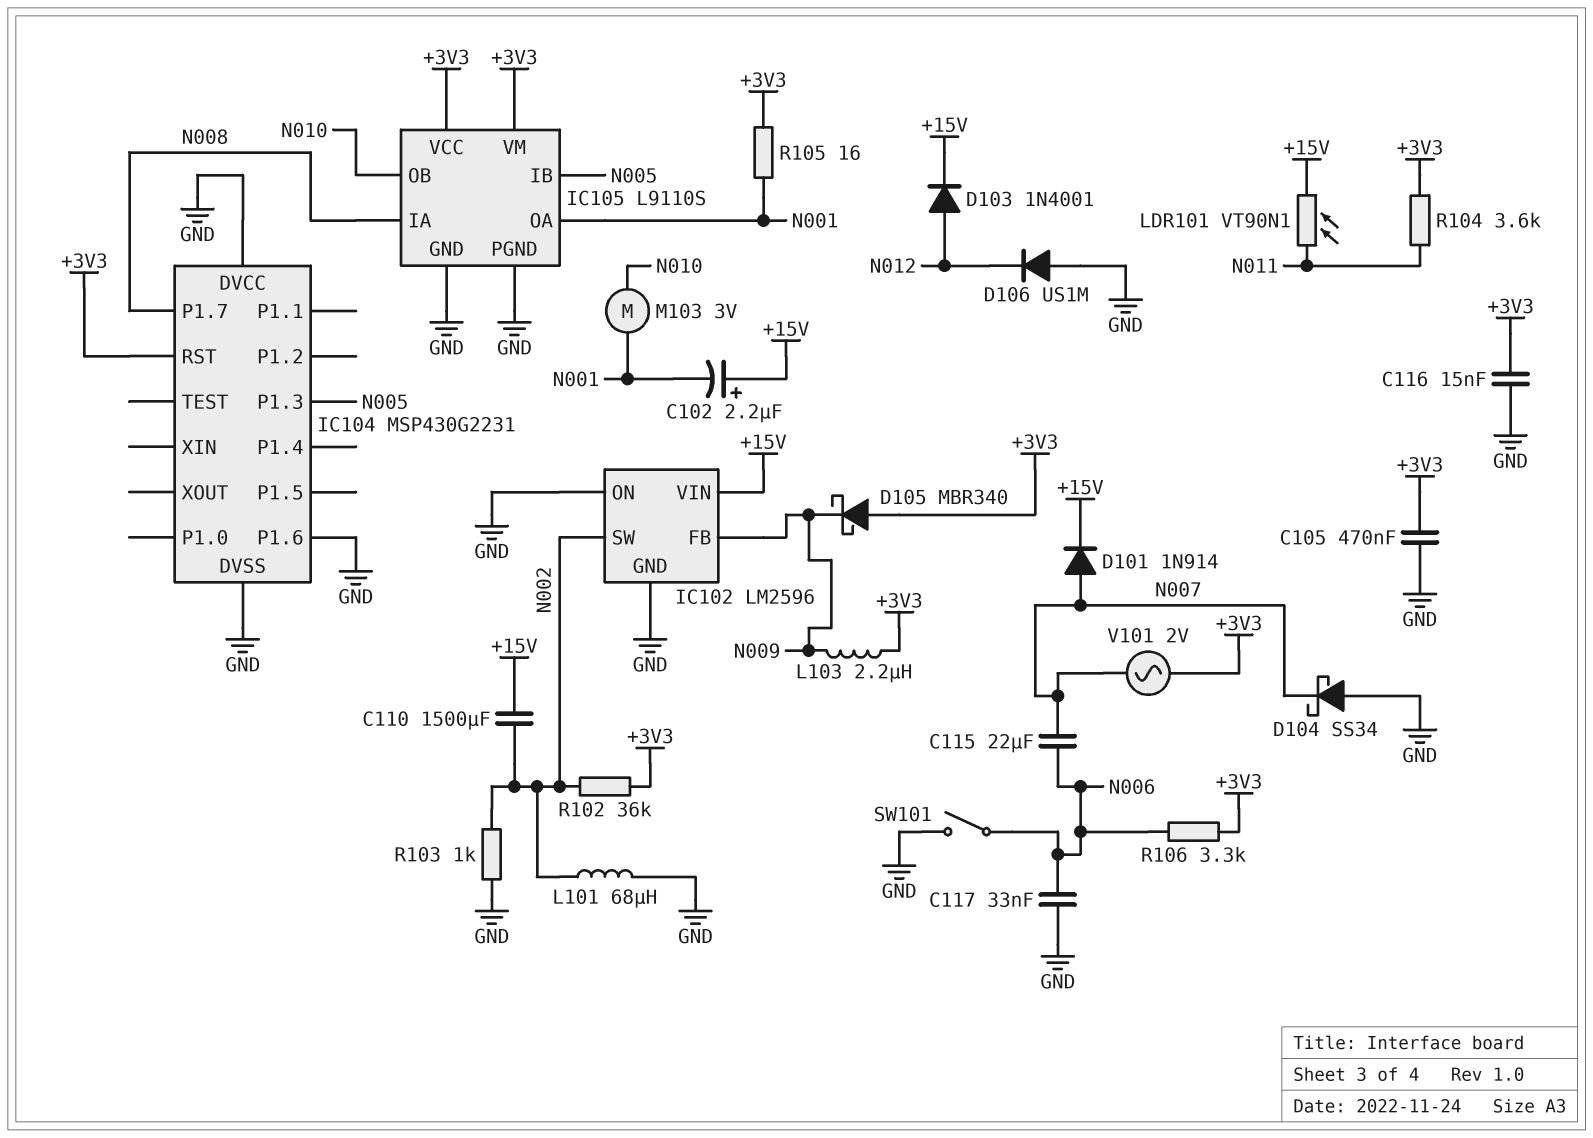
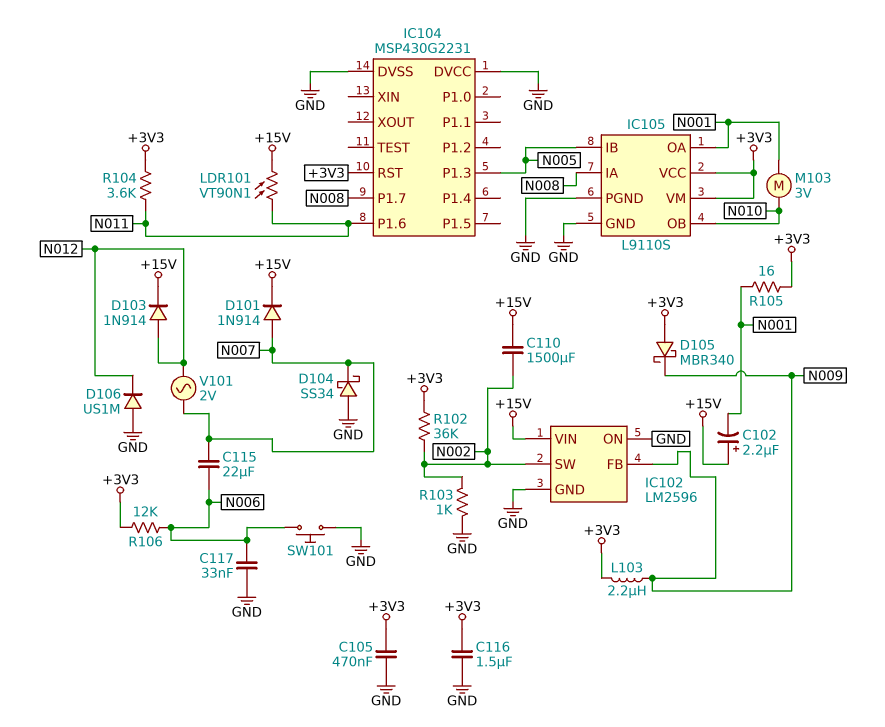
C116: 15nF (+3V3, GND) -> 1.5uF (+3V3, GND)
D103: diode 1N4001 (A N012, K +15V) -> diode 1N914 (A N012, K +15V)
IC104 pin P1.6: GND -> N011
L101: 68uH (GND, N002) -> none
R106: 3.3k (+3V3, N006) -> 12k (+3V3, N006)
SW101: switch (GND, N006) -> button (GND, N006)
V101: AC 2V (+3V3, N007) -> AC 2V (N007, N012)

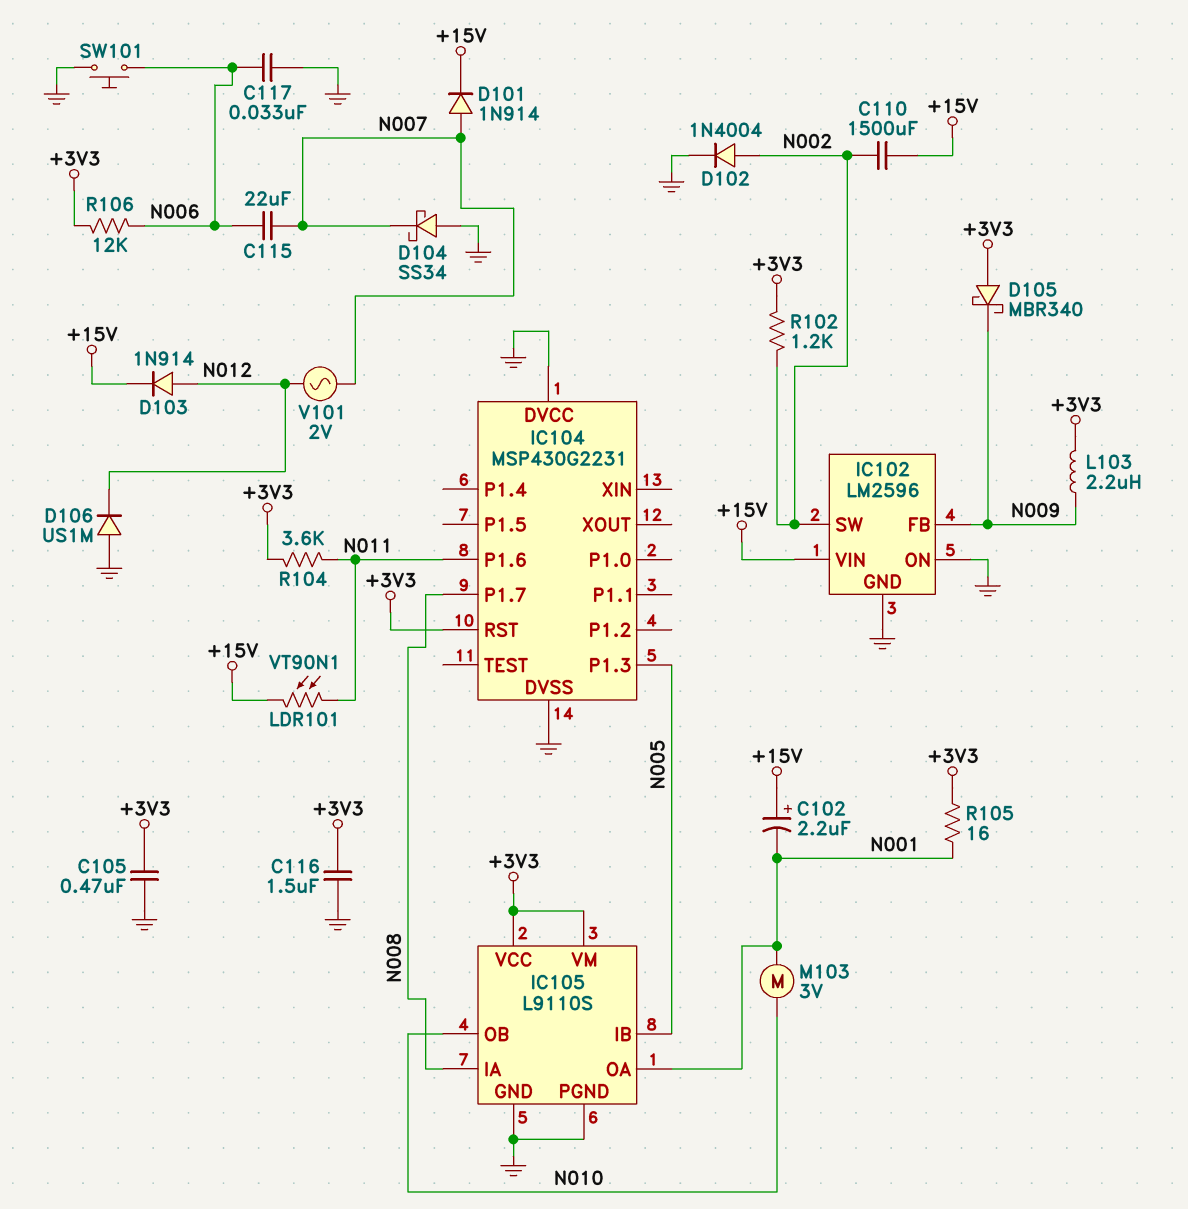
D102: none -> diode 1N4004 (A N002, K GND)
R102: 36k (+3V3, N002) -> 1.2k (+3V3, N002)
R103: 1k (GND, N002) -> none

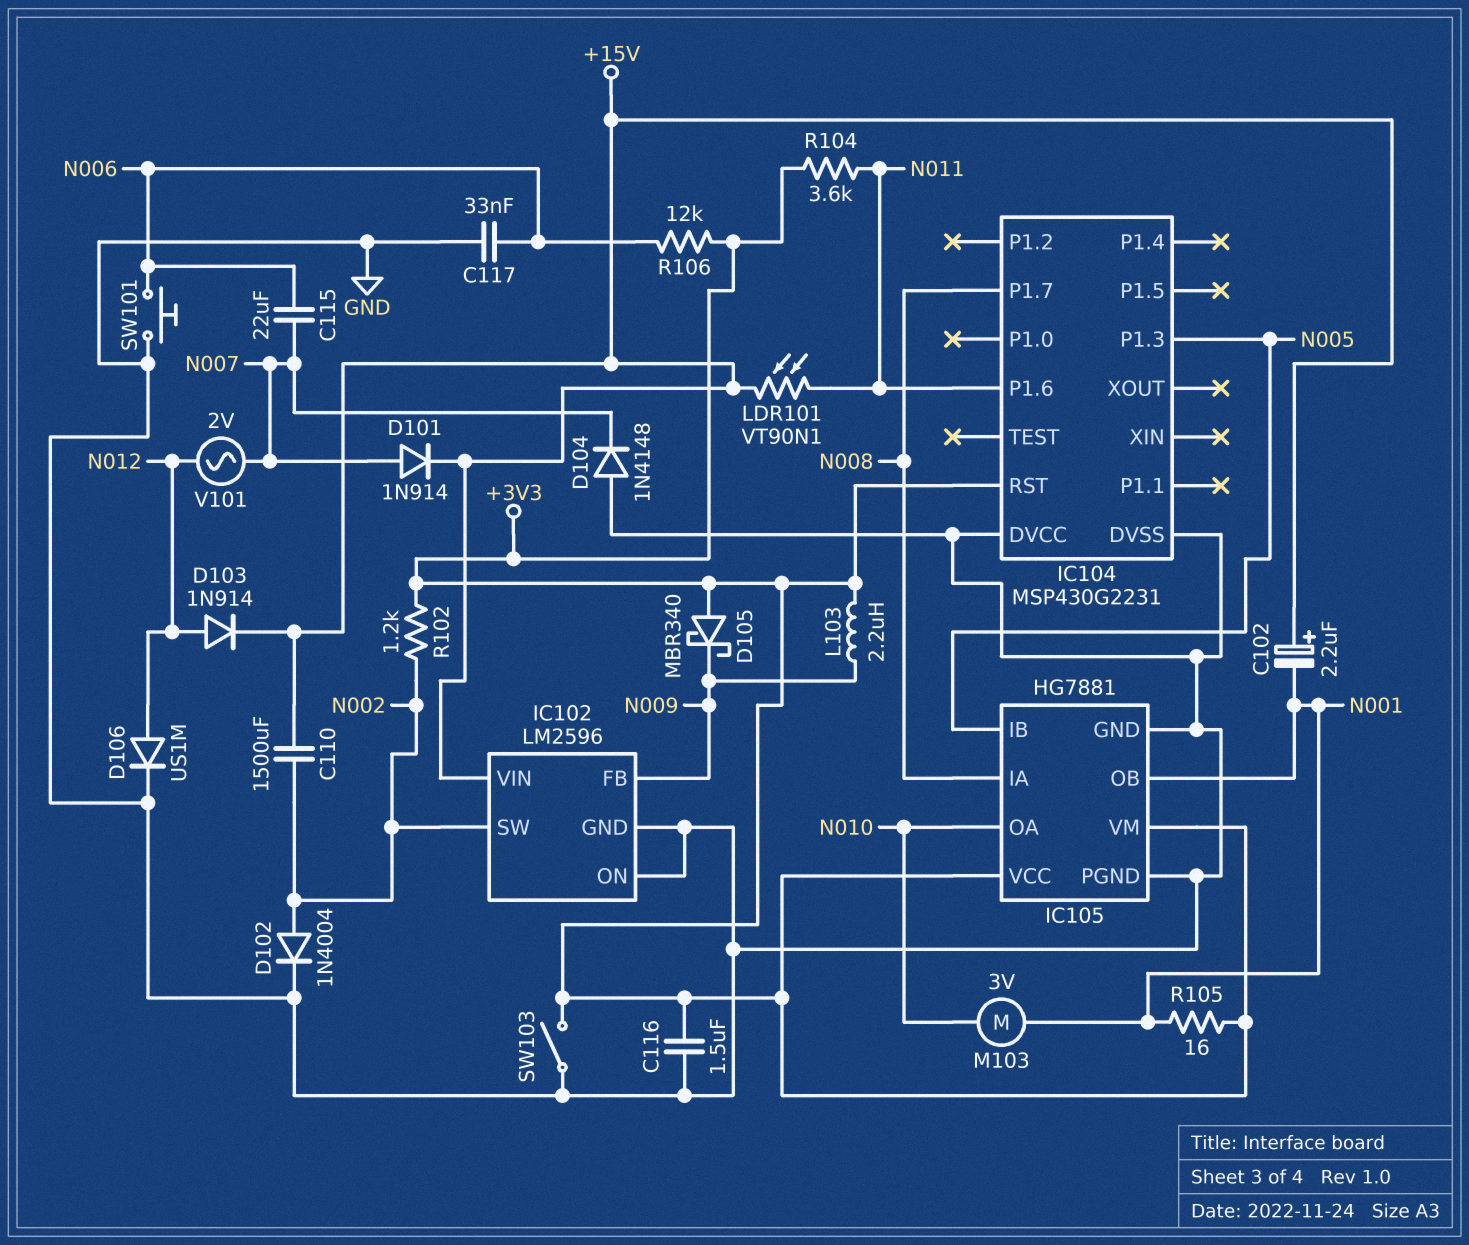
C105: 470nF (+3V3, GND) -> none
D104: schottky SS34 (A GND, K N007) -> diode 1N4148 (A GND, K N007)
D106: diode US1M (A GND, K N012) -> diode US1M (A N012, K GND)
IC105: L9110S -> HG7881
IC105 pin OA: N001 -> N010
IC105 pin OB: N010 -> N001
SW103: none -> switch (+3V3, GND)

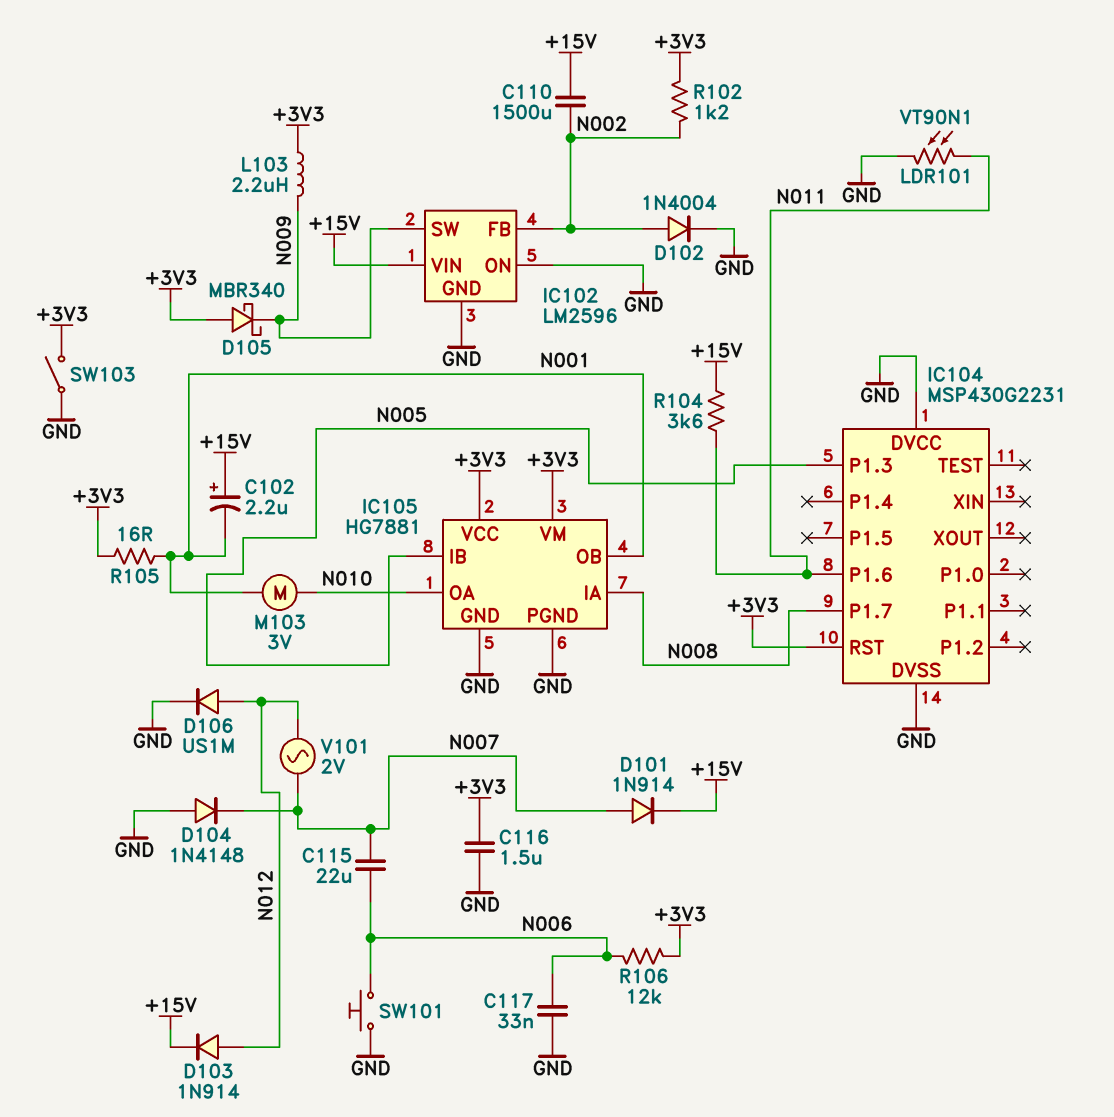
IC102 pin FB: N009 -> N002
IC102 pin SW: N002 -> N009
LDR101: VT90N1 (+15V, N011) -> VT90N1 (GND, N011)
R104: 3.6k (+3V3, N011) -> 3.6k (+15V, N011)

